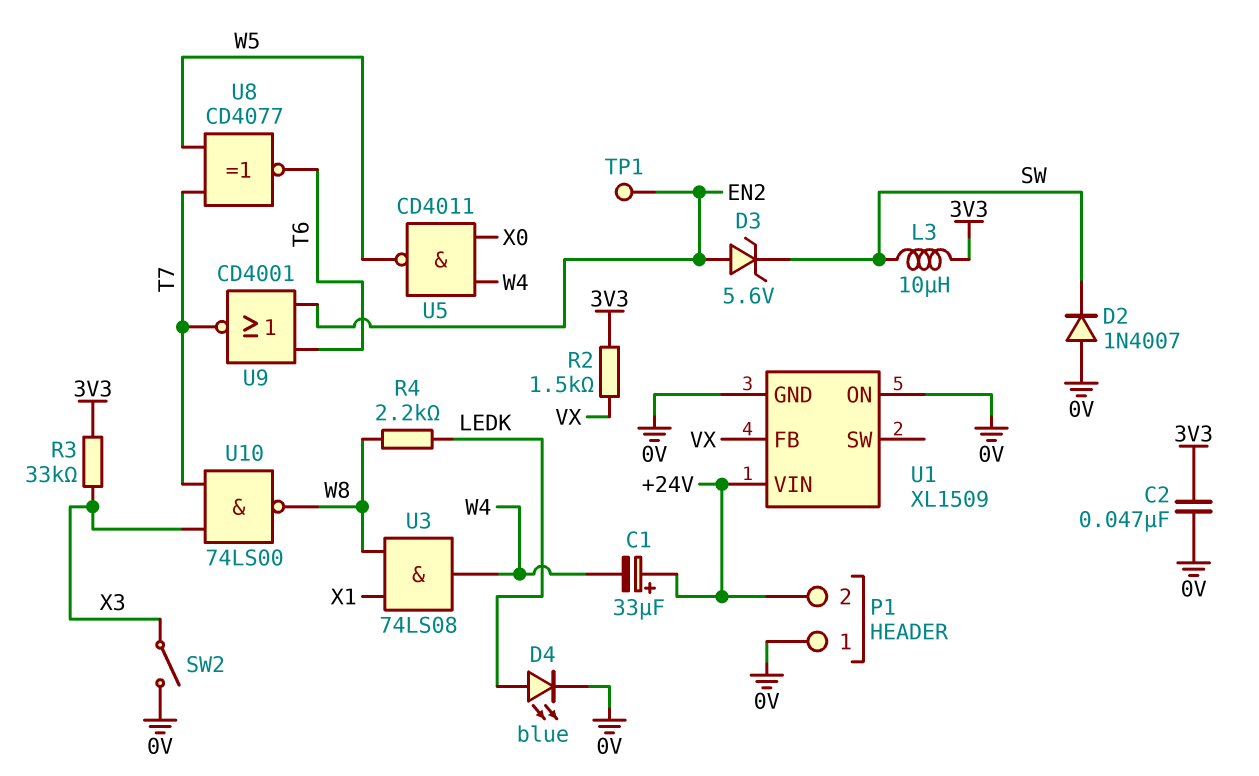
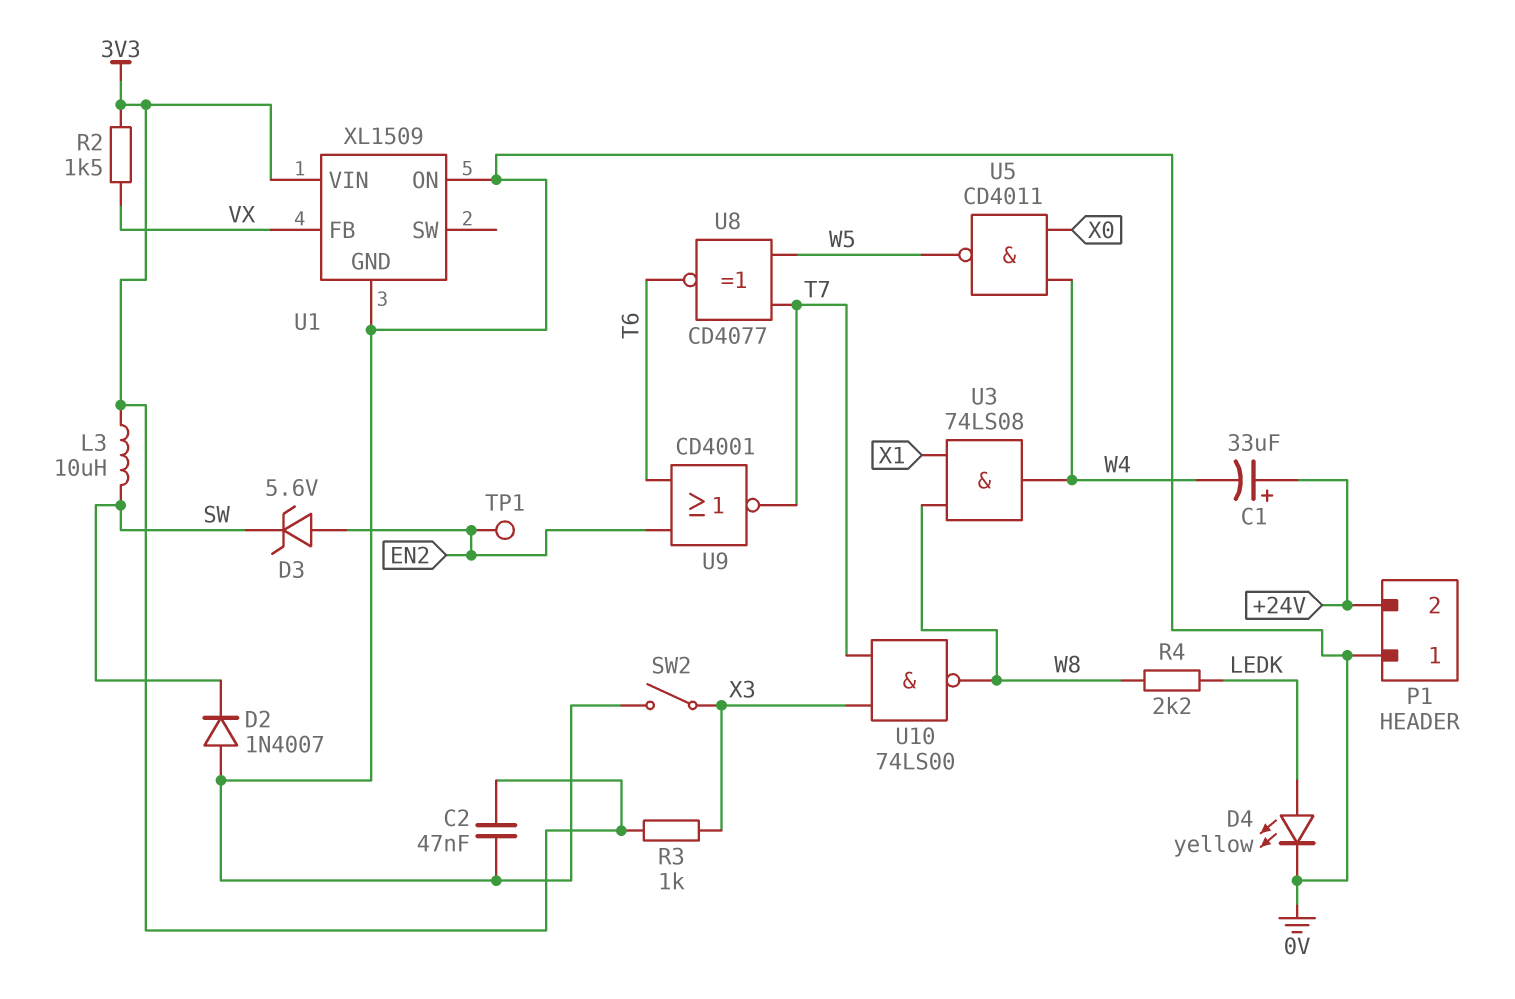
D4: LED blue (A LEDK, K 0V) -> LED yellow (A LEDK, K 0V)
R3: 33k (3V3, X3) -> 1k (3V3, X3)
U1 pin VIN: +24V -> 3V3

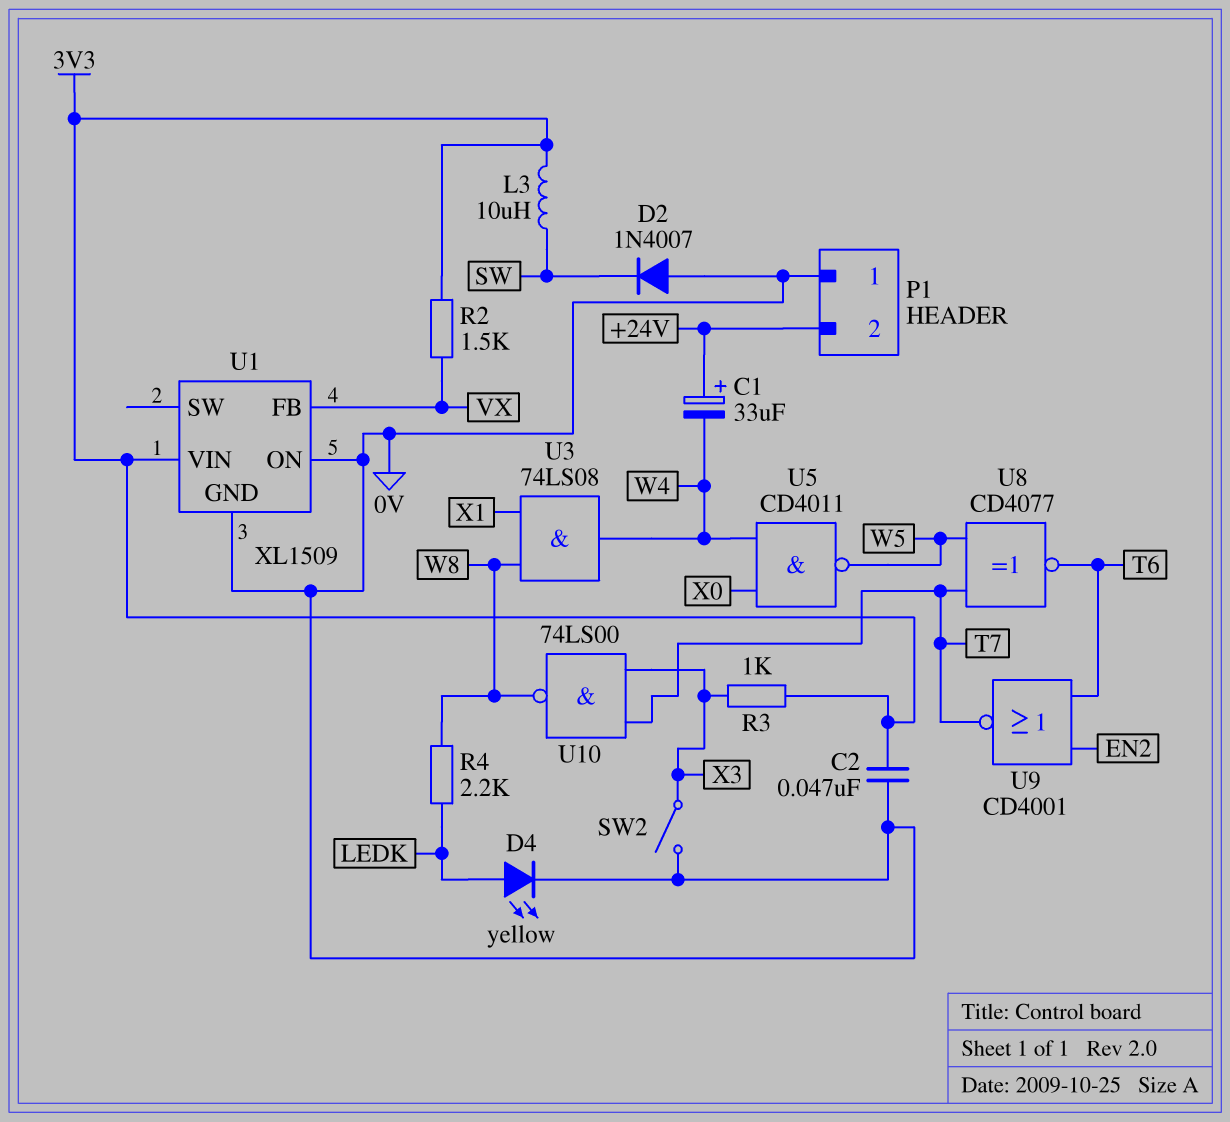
D3: zener 5.6V (A EN2, K SW) -> none
TP1: test point (EN2) -> none

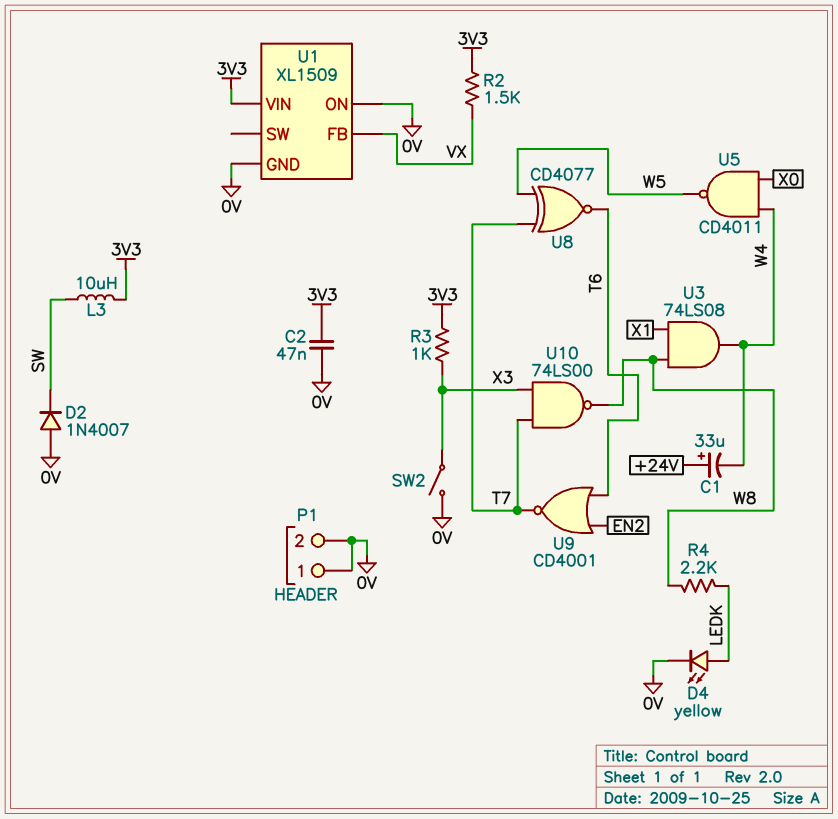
P1 pin 2: +24V -> 0V

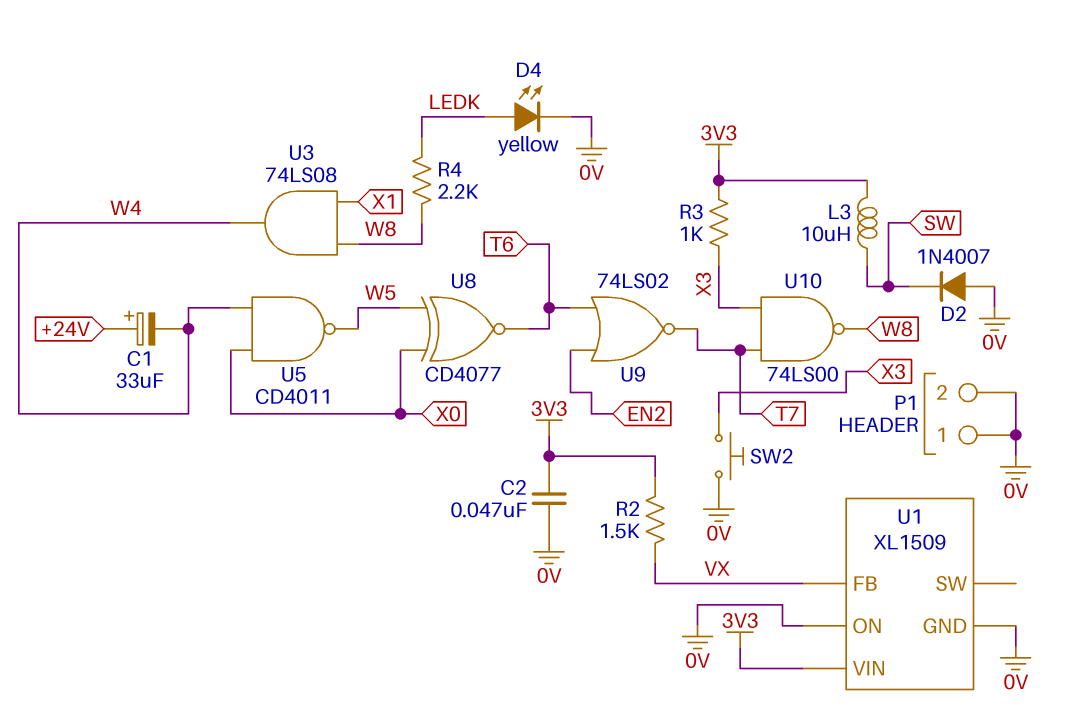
SW2: switch (0V, X3) -> button (0V, X3)
U8: XNOR CD4077 (in T7, in W5, out T6) -> XNOR CD4077 (in W5, in X0, out T6)
U9: NOR CD4001 (in EN2, in T6, out T7) -> NOR 74LS02 (in EN2, in T6, out T7)

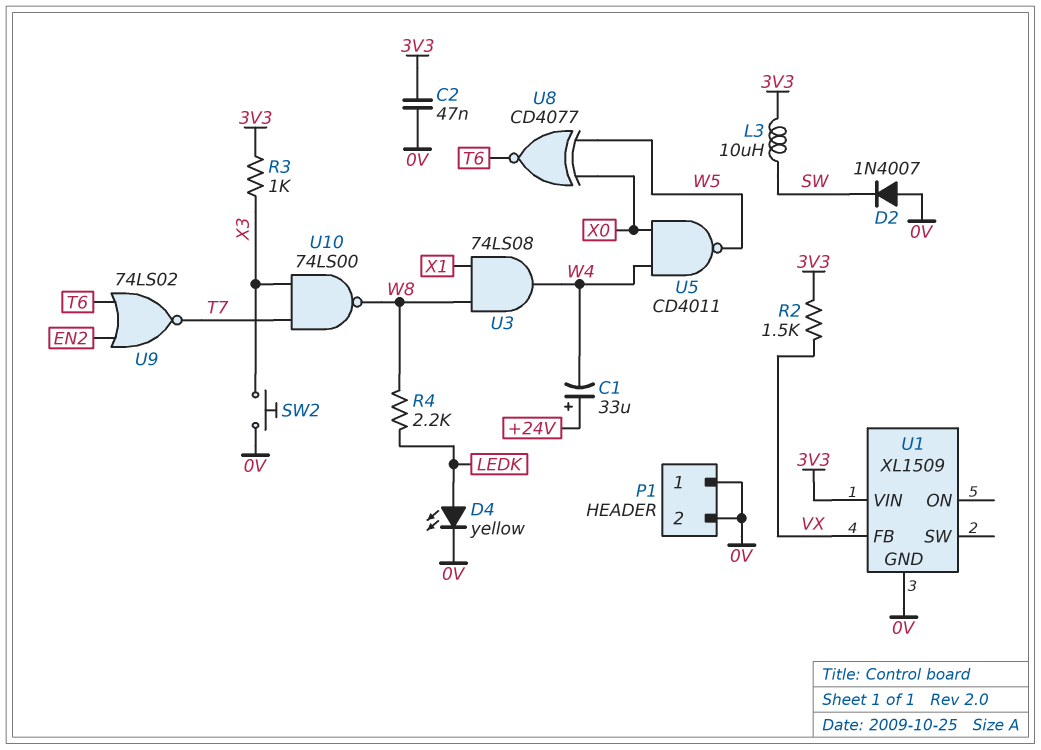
U1 pin ON: 0V -> none

